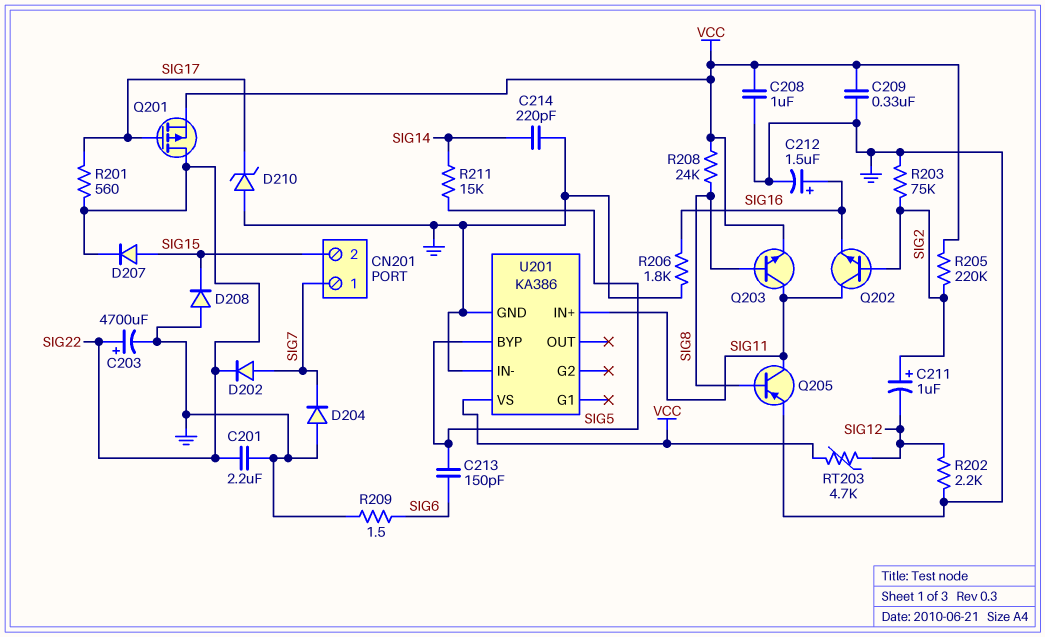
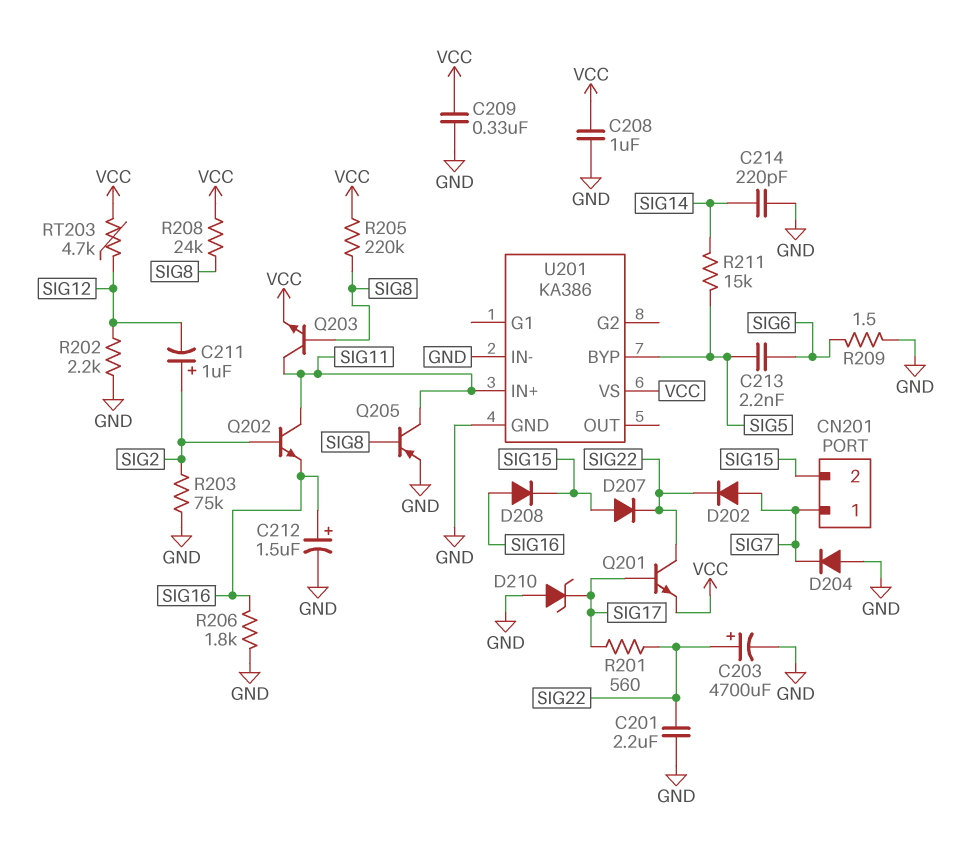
C213: 150pF (SIG5, SIG6) -> 2.2nF (SIG5, SIG6)
D208: diode (A GND, K SIG15) -> diode (A SIG16, K SIG15)
Q201: PMOS (G SIG17, D SIG22, S VCC) -> NPN (B SIG17, C SIG22, E VCC)
R205: 220k (SIG2, VCC) -> 220k (SIG8, VCC)

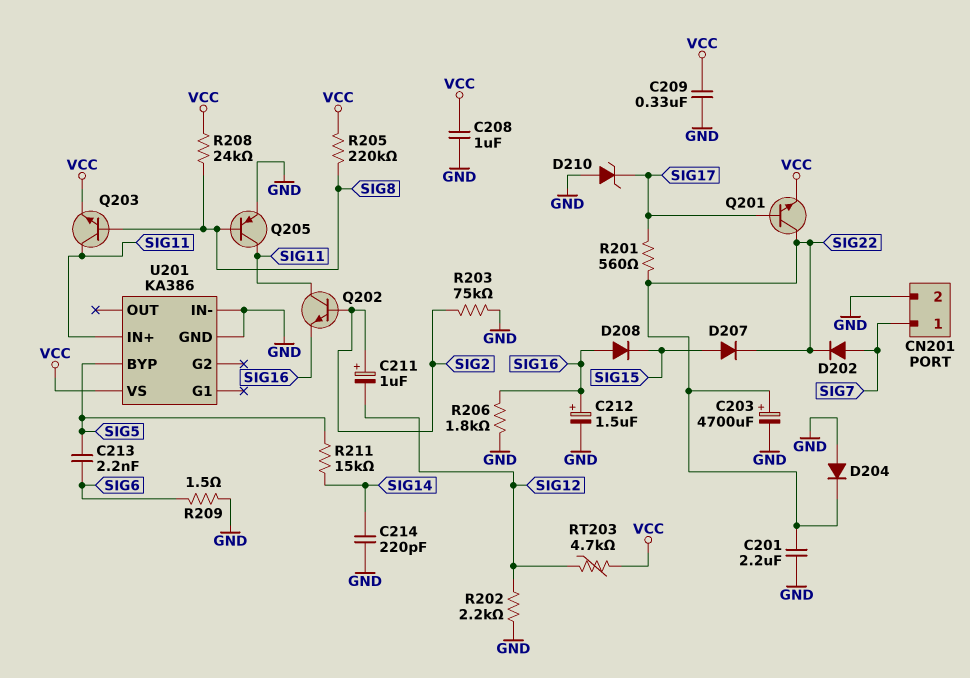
CN201 pin 2: SIG15 -> GND
D204: diode (A GND, K SIG7) -> diode (A GND, K SIG22)

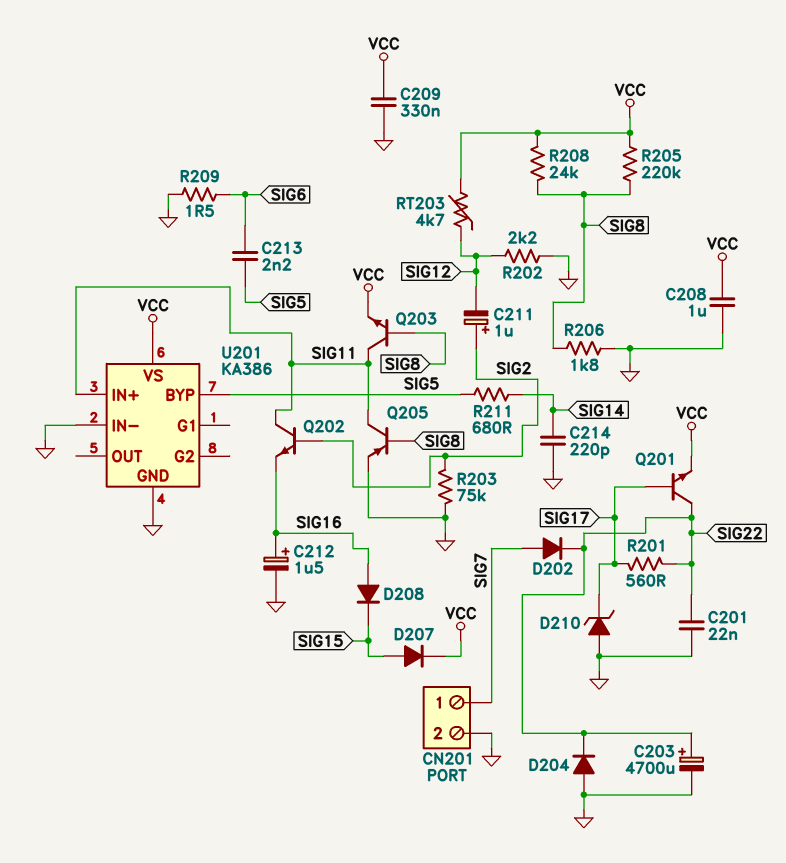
C201: 2.2uF (GND, SIG22) -> 22nF (GND, SIG22)
D207: diode (A SIG15, K SIG22) -> diode (A SIG15, K VCC)
R206: 1.8k (GND, SIG16) -> 1.8k (GND, SIG8)
R211: 15k (SIG5, SIG14) -> 680 (SIG5, SIG14)

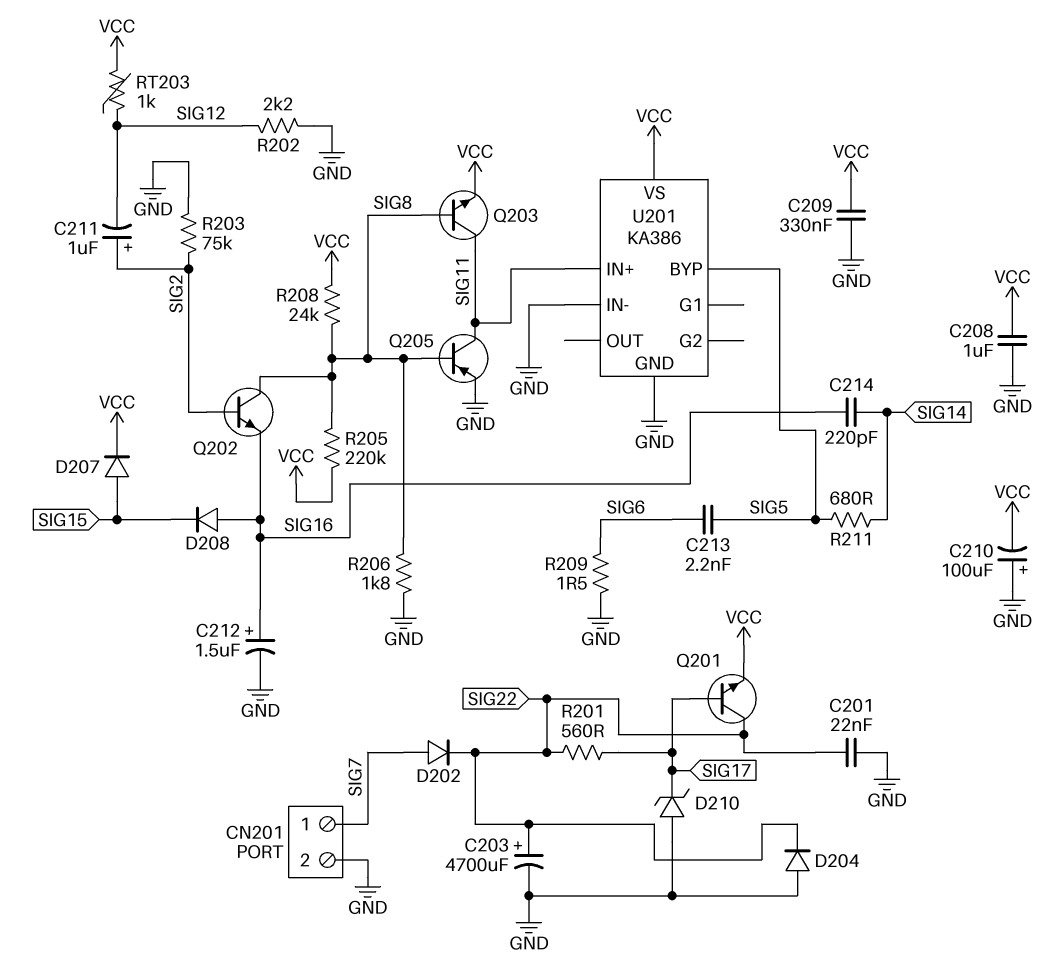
C210: none -> 100uF (plus GND, minus VCC)
C214: 220pF (GND, SIG14) -> 220pF (SIG14, SIG16)
Q202: NPN (B SIG2, C SIG11, E SIG16) -> NPN (B SIG2, C SIG8, E SIG16)
RT203: 4.7k (SIG12, VCC) -> 1k (SIG12, VCC)

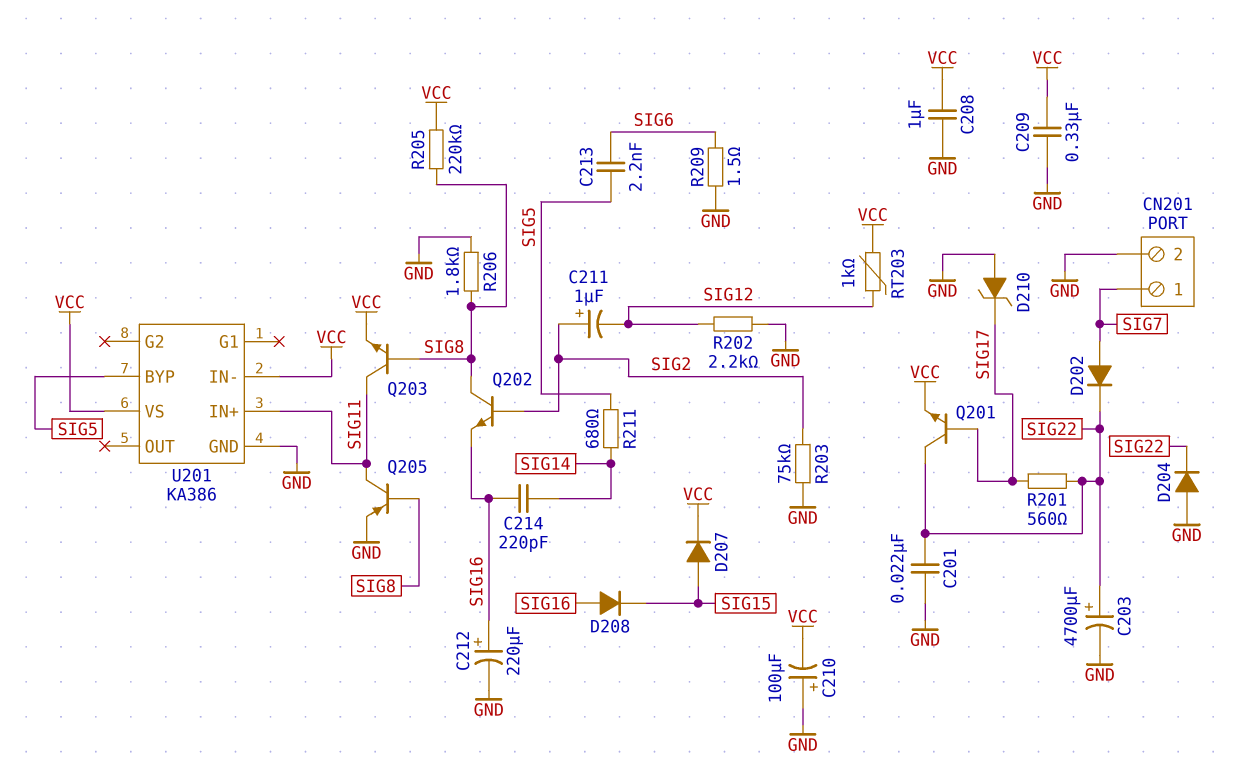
C212: 1.5uF (plus SIG16, minus GND) -> 220uF (plus SIG16, minus GND)
R208: 24k (SIG8, VCC) -> none
U201 pin IN-: GND -> VCC

